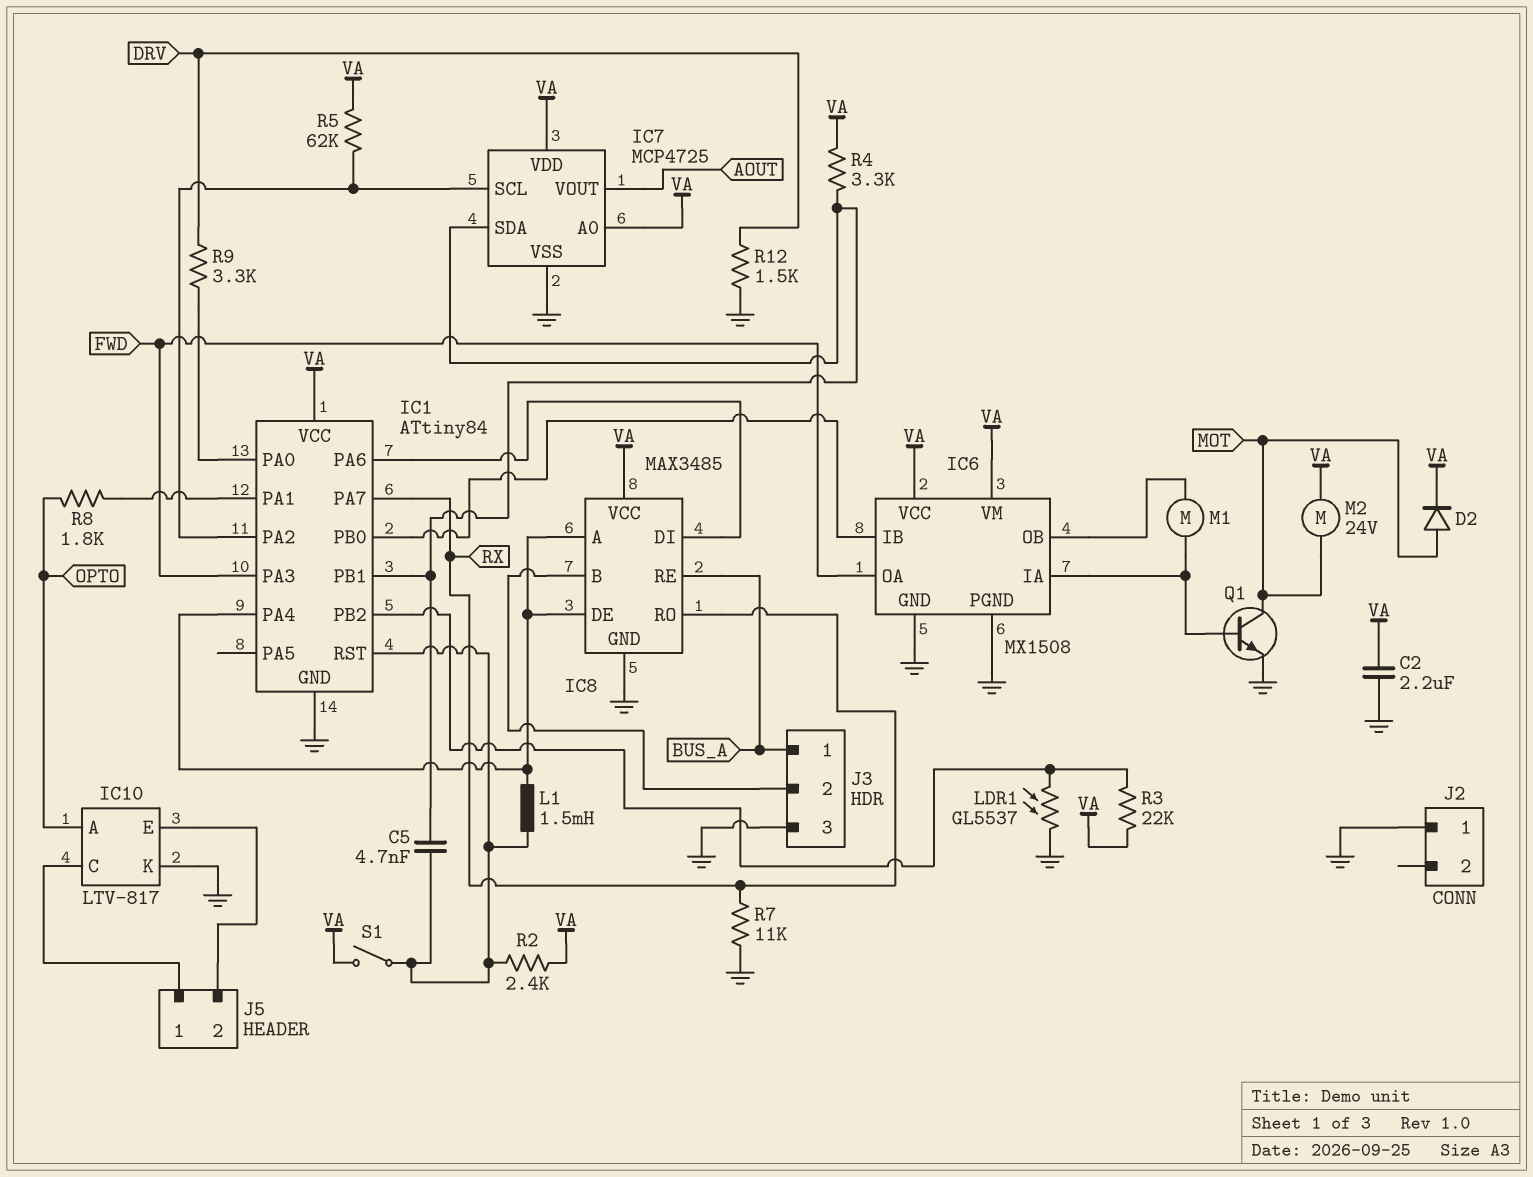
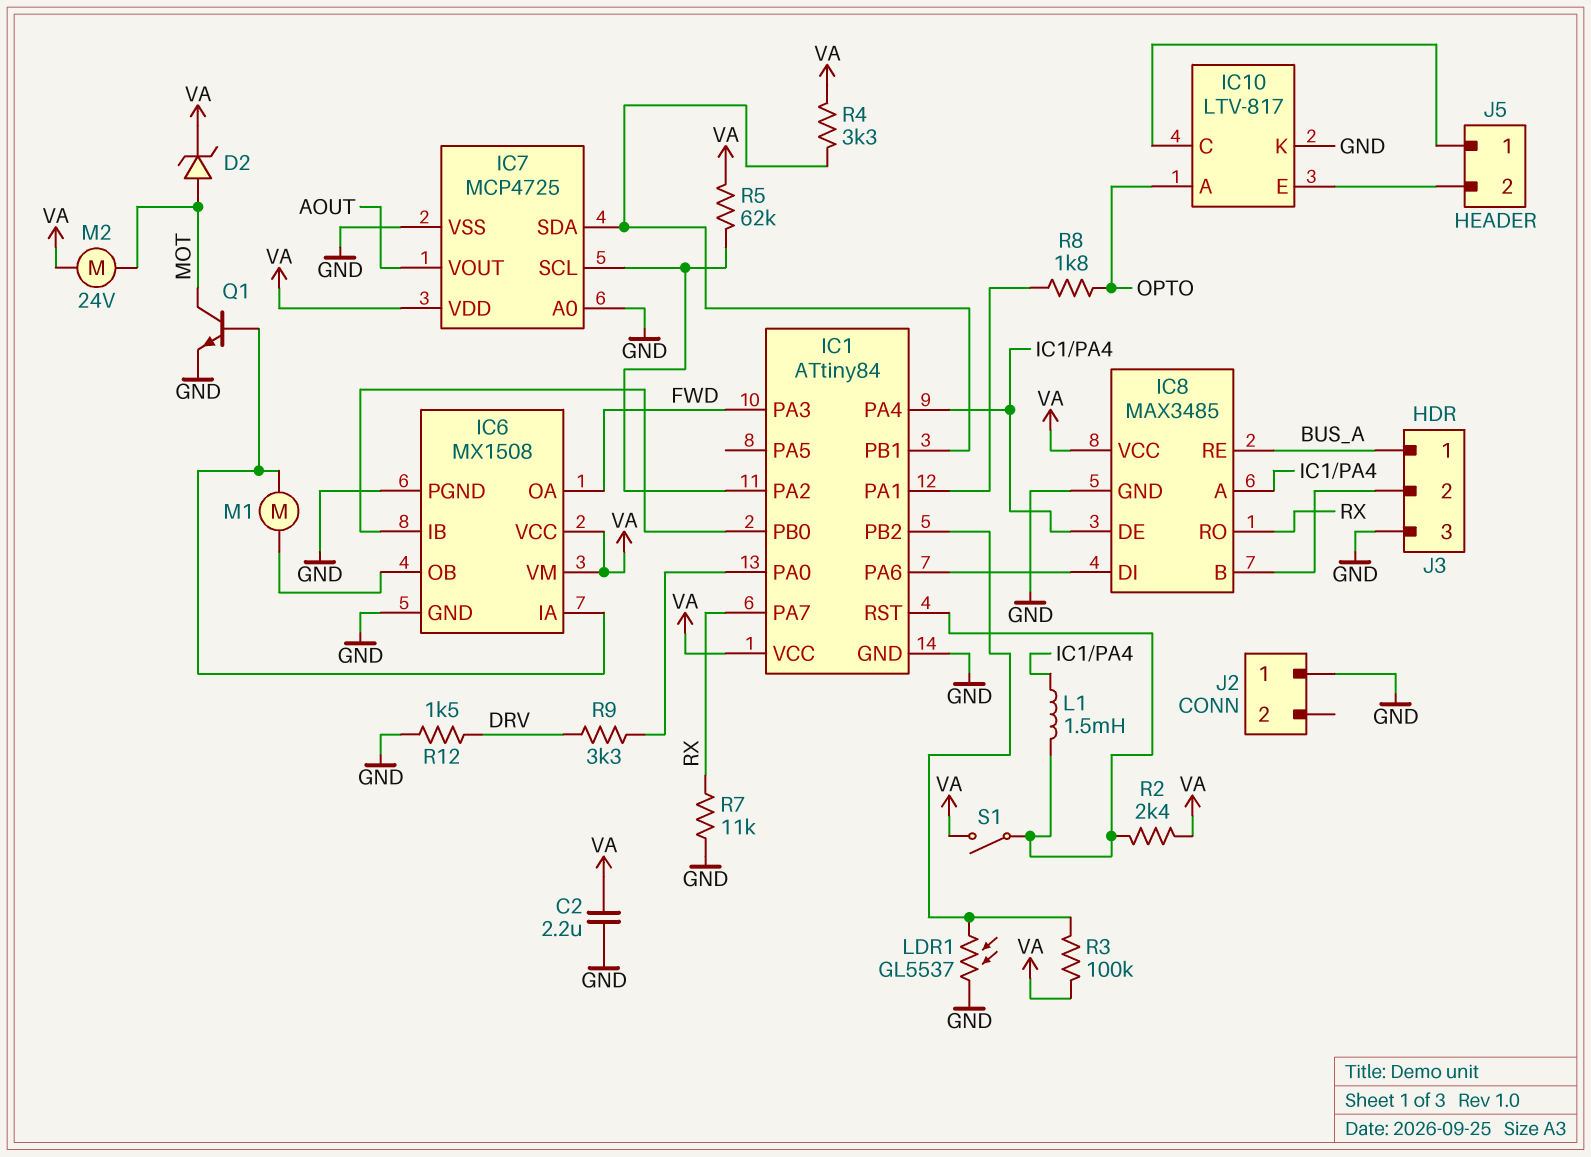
C5: 4.7nF (IC1/PB1, IC1/RST) -> none
D2: diode (A MOT, K VA) -> zener (A MOT, K VA)
IC7 pin A0: VA -> GND
R3: 22k (IC1/PB2, VA) -> 100k (IC1/PB2, VA)

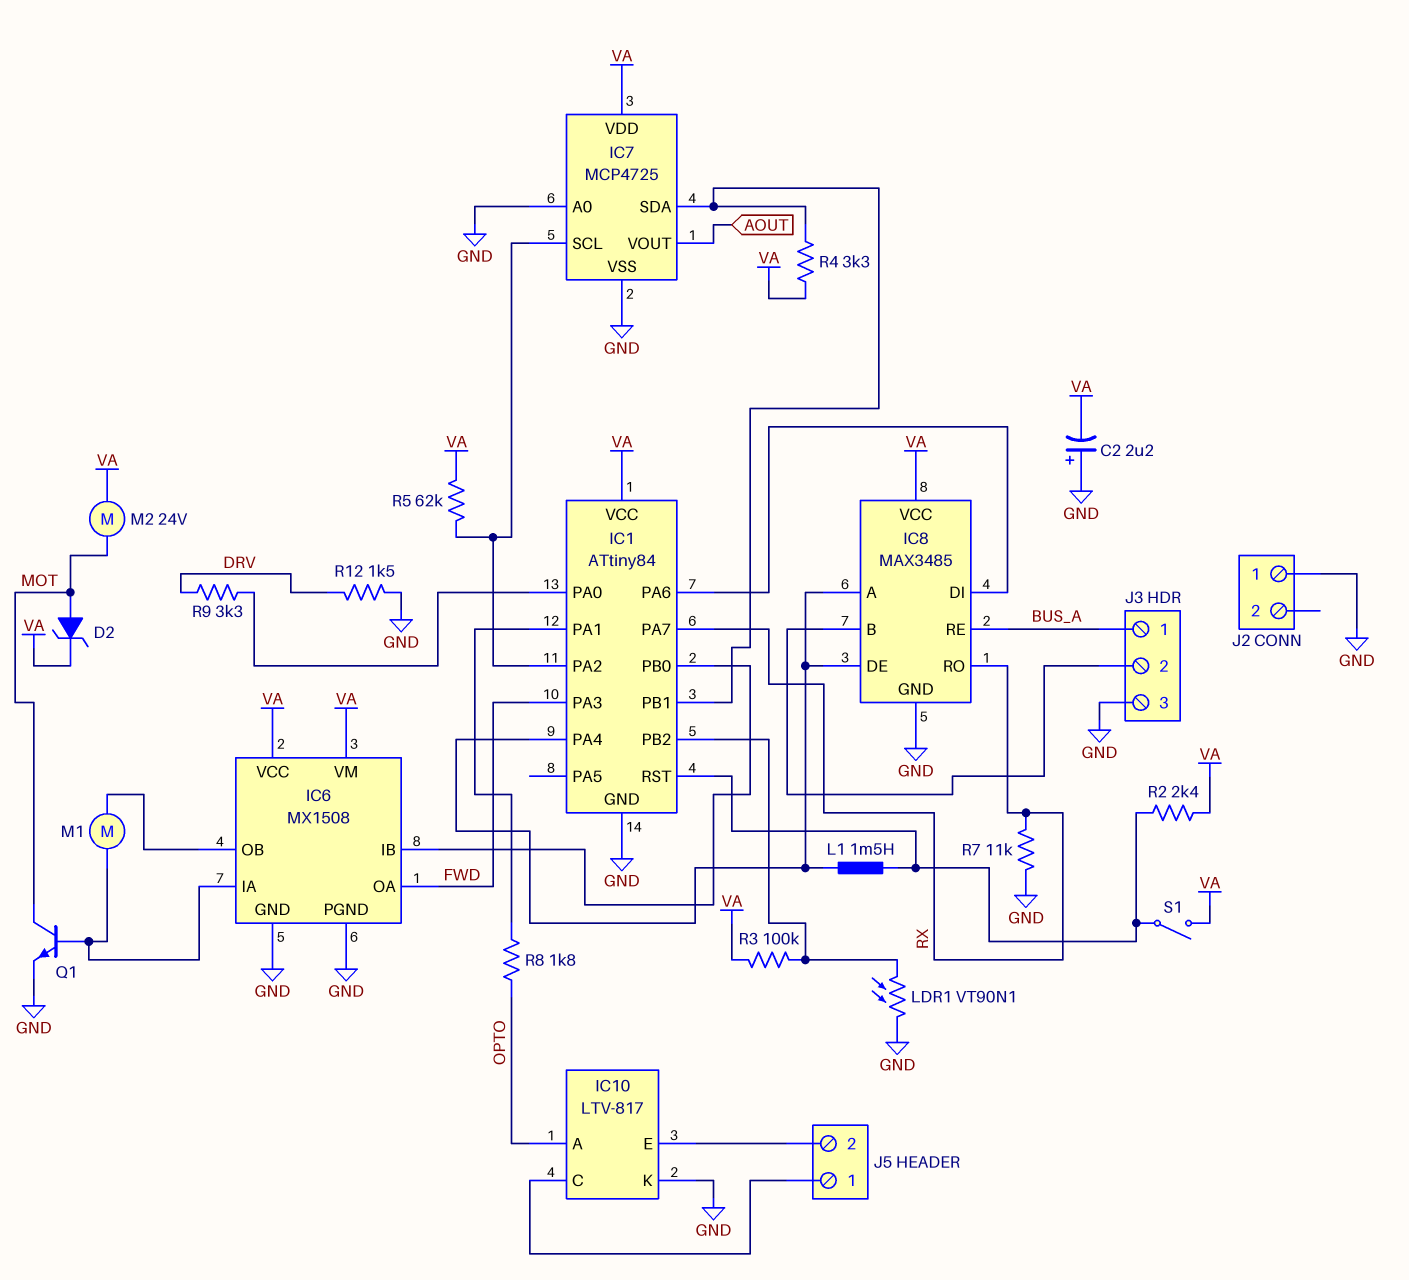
C2: 2.2uF (GND, VA) -> 2.2uF (plus GND, minus VA)
LDR1: GL5537 (GND, IC1/PB2) -> VT90N1 (GND, IC1/PB2)

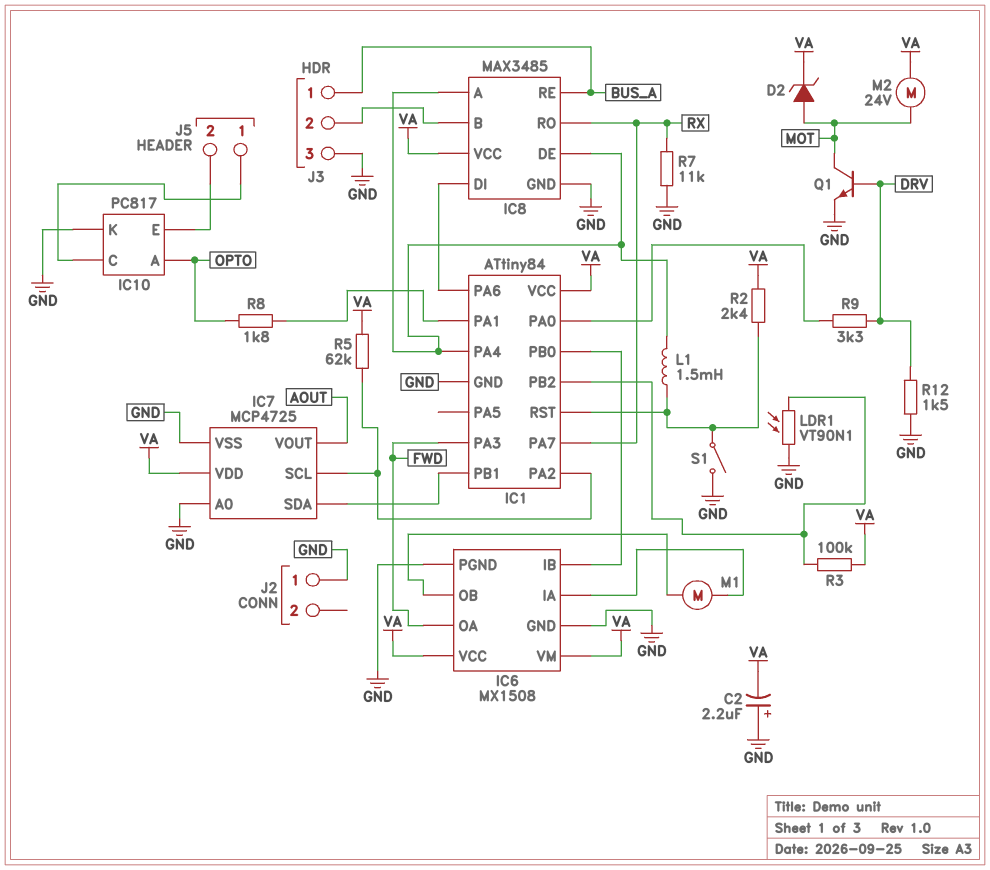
IC10: LTV-817 -> PC817
Q1: NPN (B IC6/IA, C MOT, E GND) -> NPN (B DRV, C MOT, E GND)
R4: 3.3k (IC1/PB1, VA) -> none
S1: switch (IC1/RST, VA) -> switch (GND, IC1/RST)

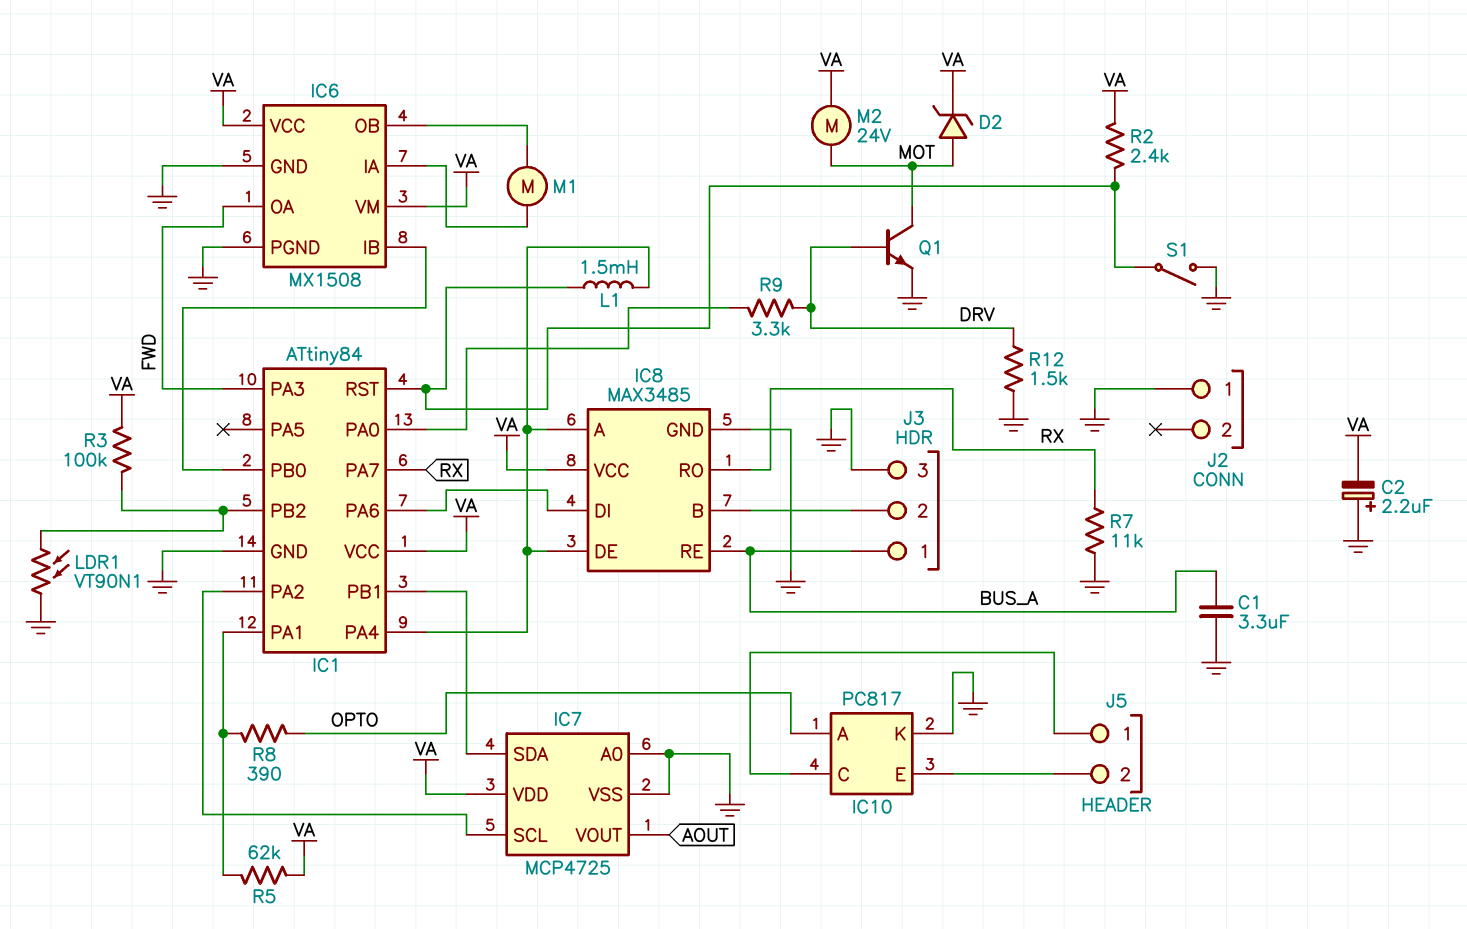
C1: none -> 3.3uF (BUS_A, GND)
R5: 62k (IC1/PA2, VA) -> 62k (IC1/PA1, VA)
R8: 1.8k (IC1/PA1, OPTO) -> 390 (IC1/PA1, OPTO)

